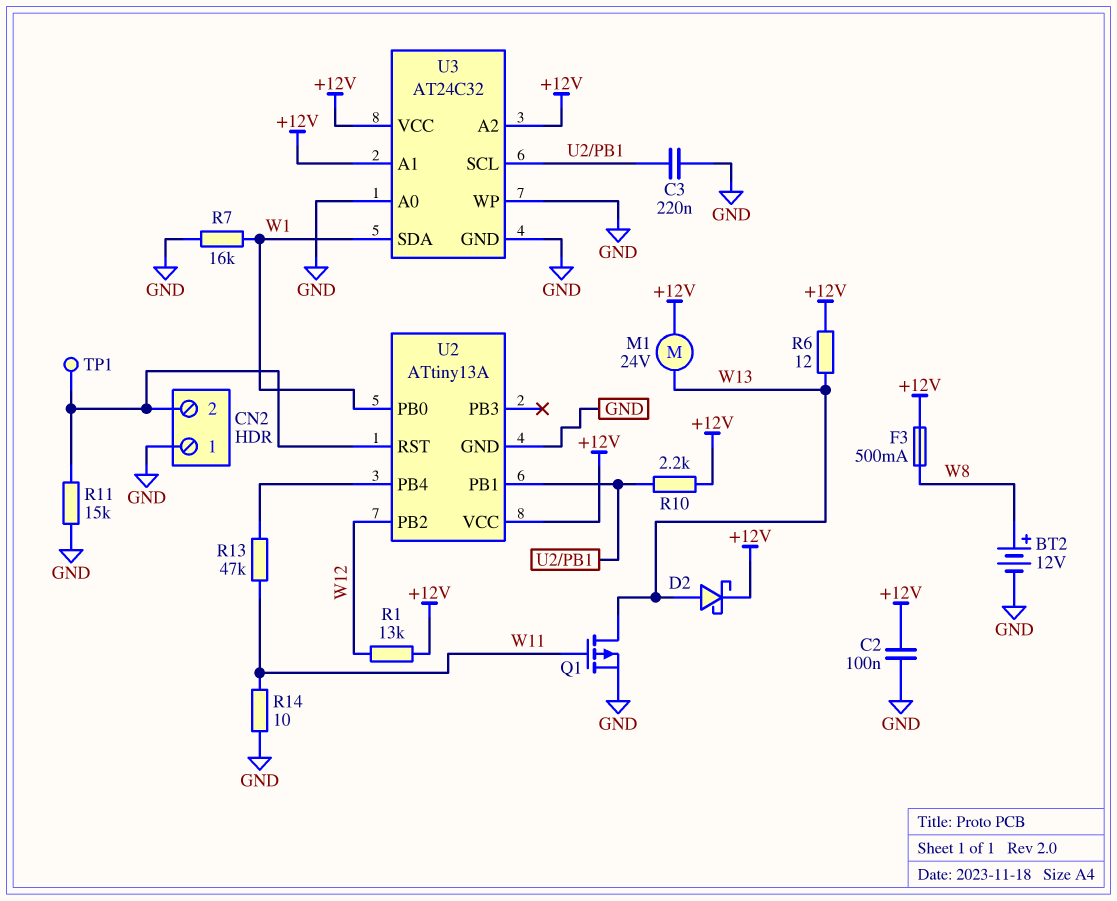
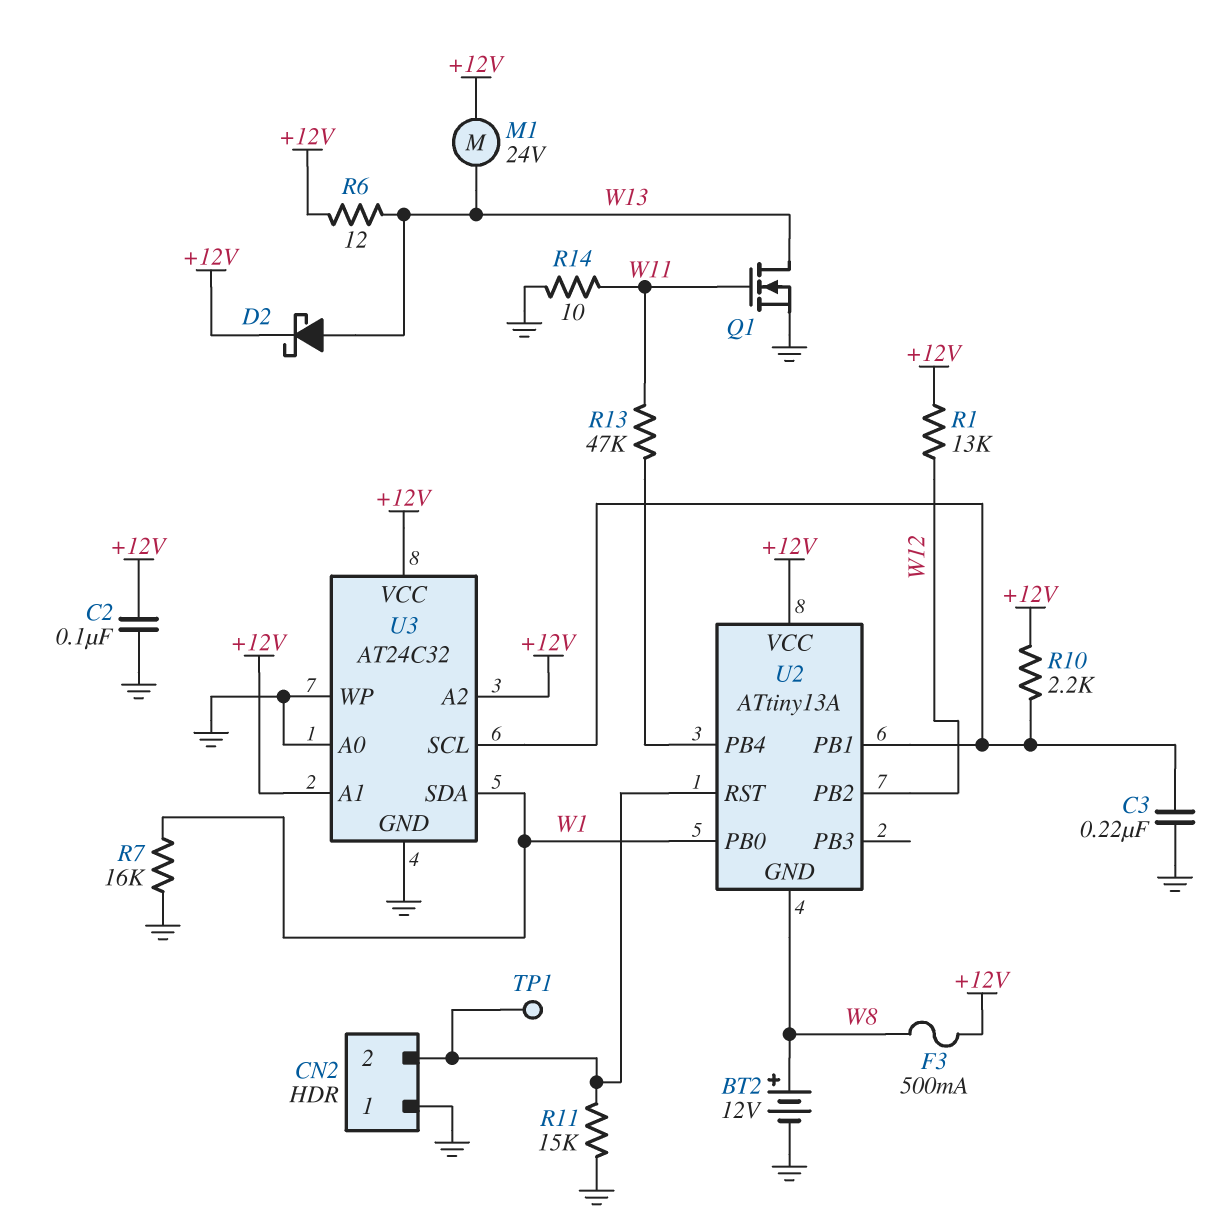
Q1: PMOS (G W11, D W13, S GND) -> NMOS (G W11, D W13, S GND)
U2 pin GND: GND -> W8

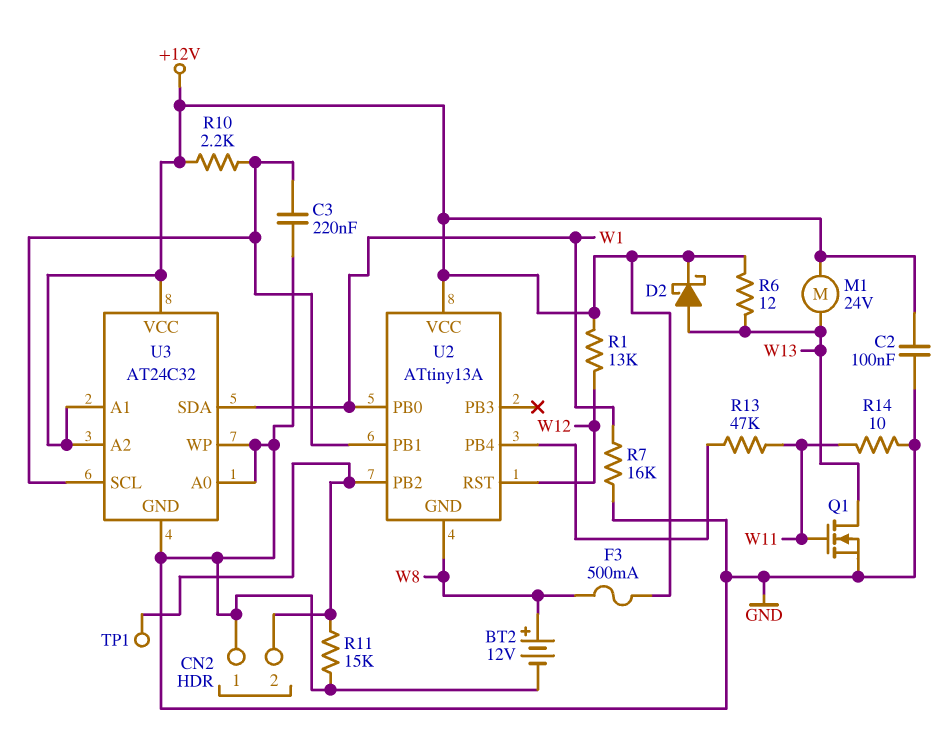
U2 pin PB2: W12 -> CN2/2
U2 pin RST: CN2/2 -> W12

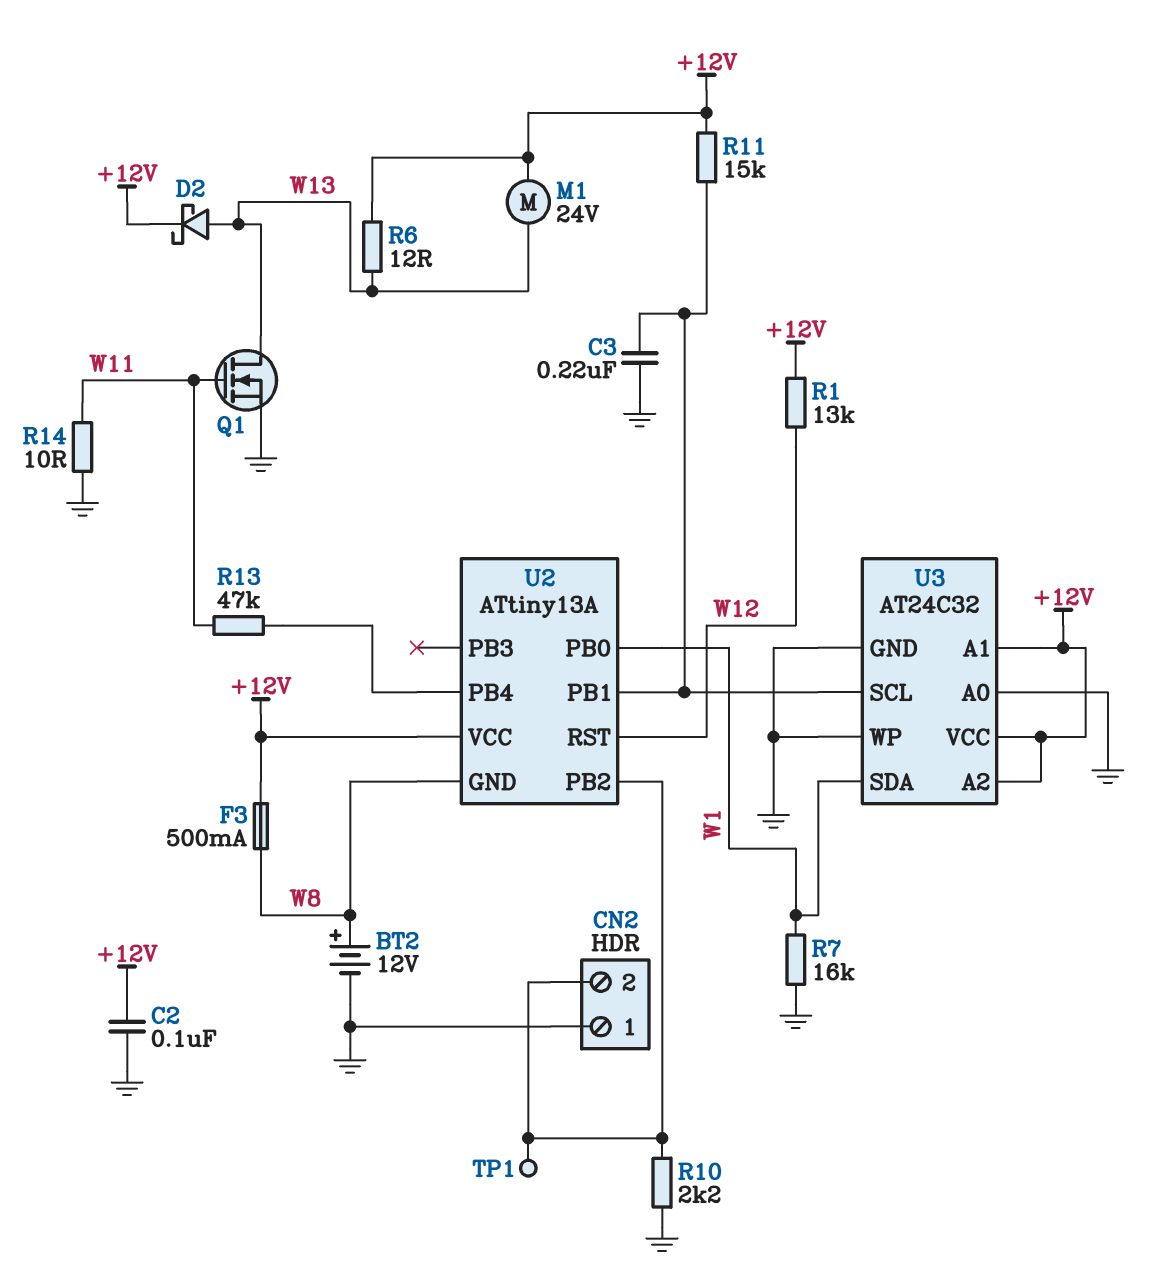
R10: 2.2k (+12V, U2/PB1) -> 2.2k (CN2/2, GND)
R11: 15k (CN2/2, GND) -> 15k (+12V, U2/PB1)

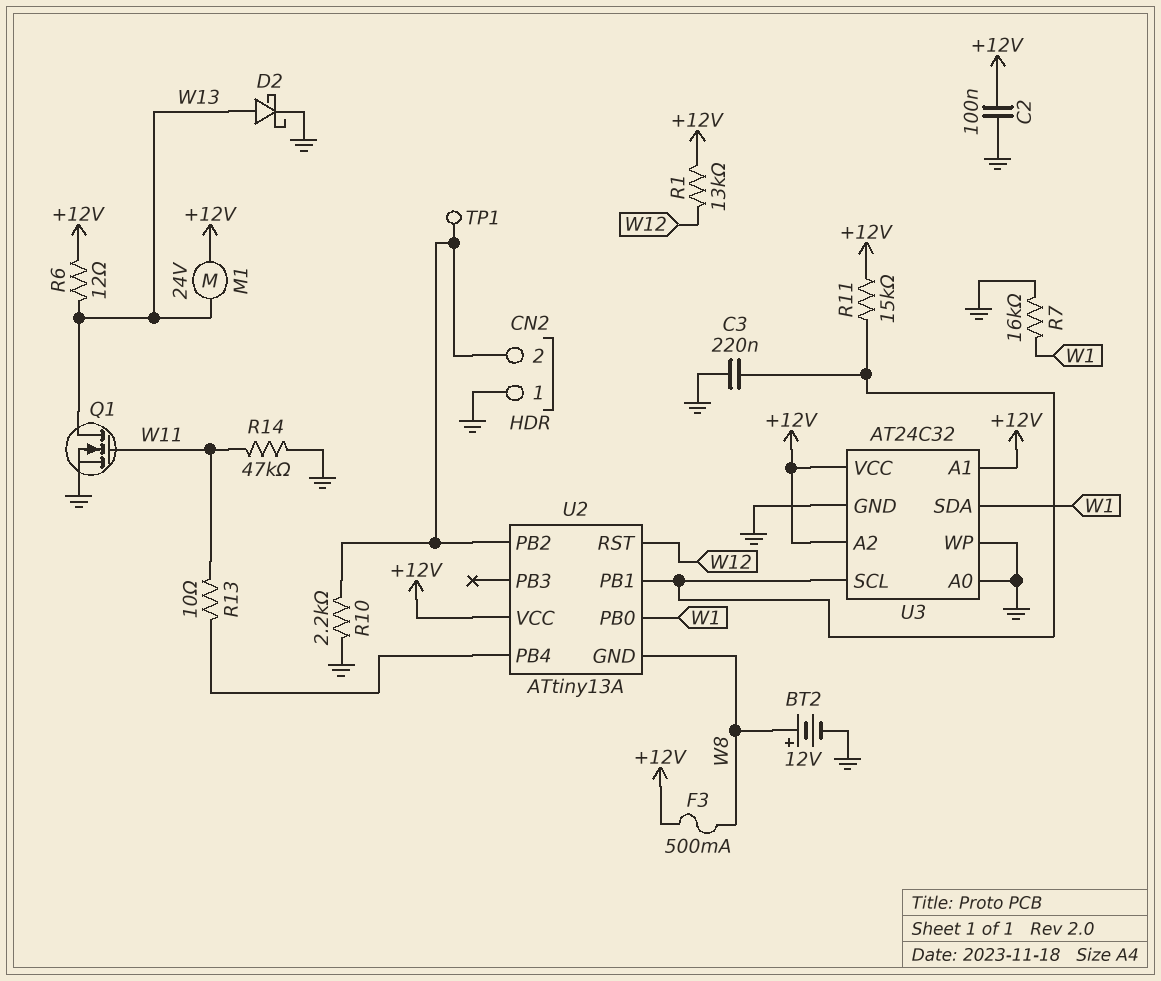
D2: schottky (A W13, K +12V) -> schottky (A W13, K GND)
R13: 47k (U2/PB4, W11) -> 10 (U2/PB4, W11)
R14: 10 (GND, W11) -> 47k (GND, W11)

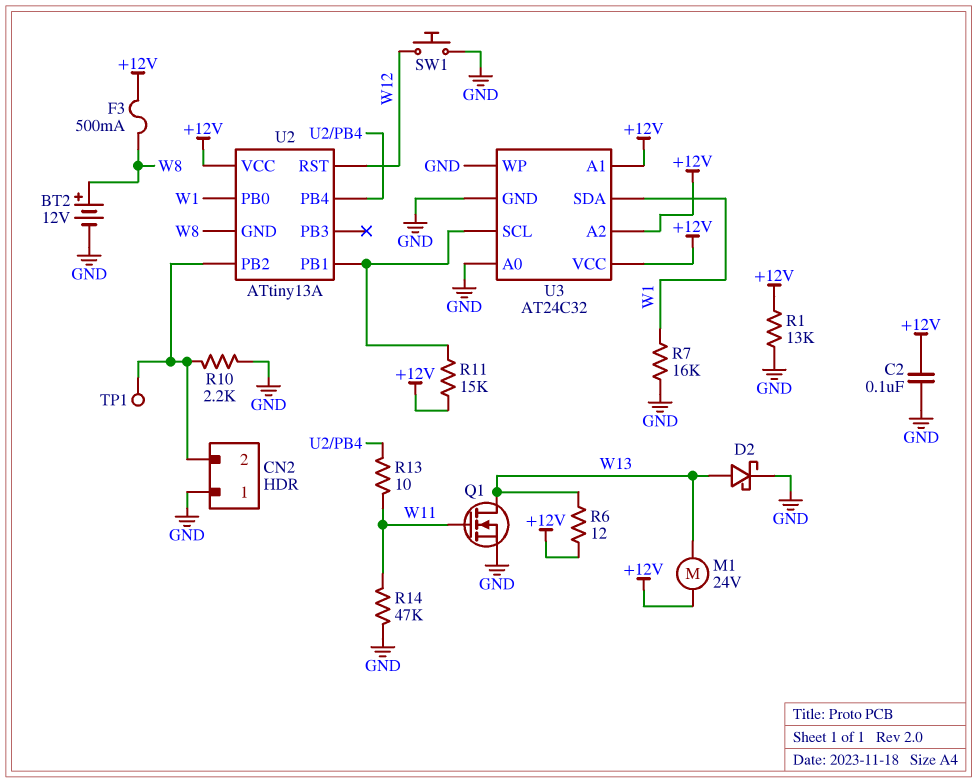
C3: 220nF (GND, U2/PB1) -> none
R1: 13k (+12V, W12) -> 13k (+12V, GND)
SW1: none -> button (GND, W12)

